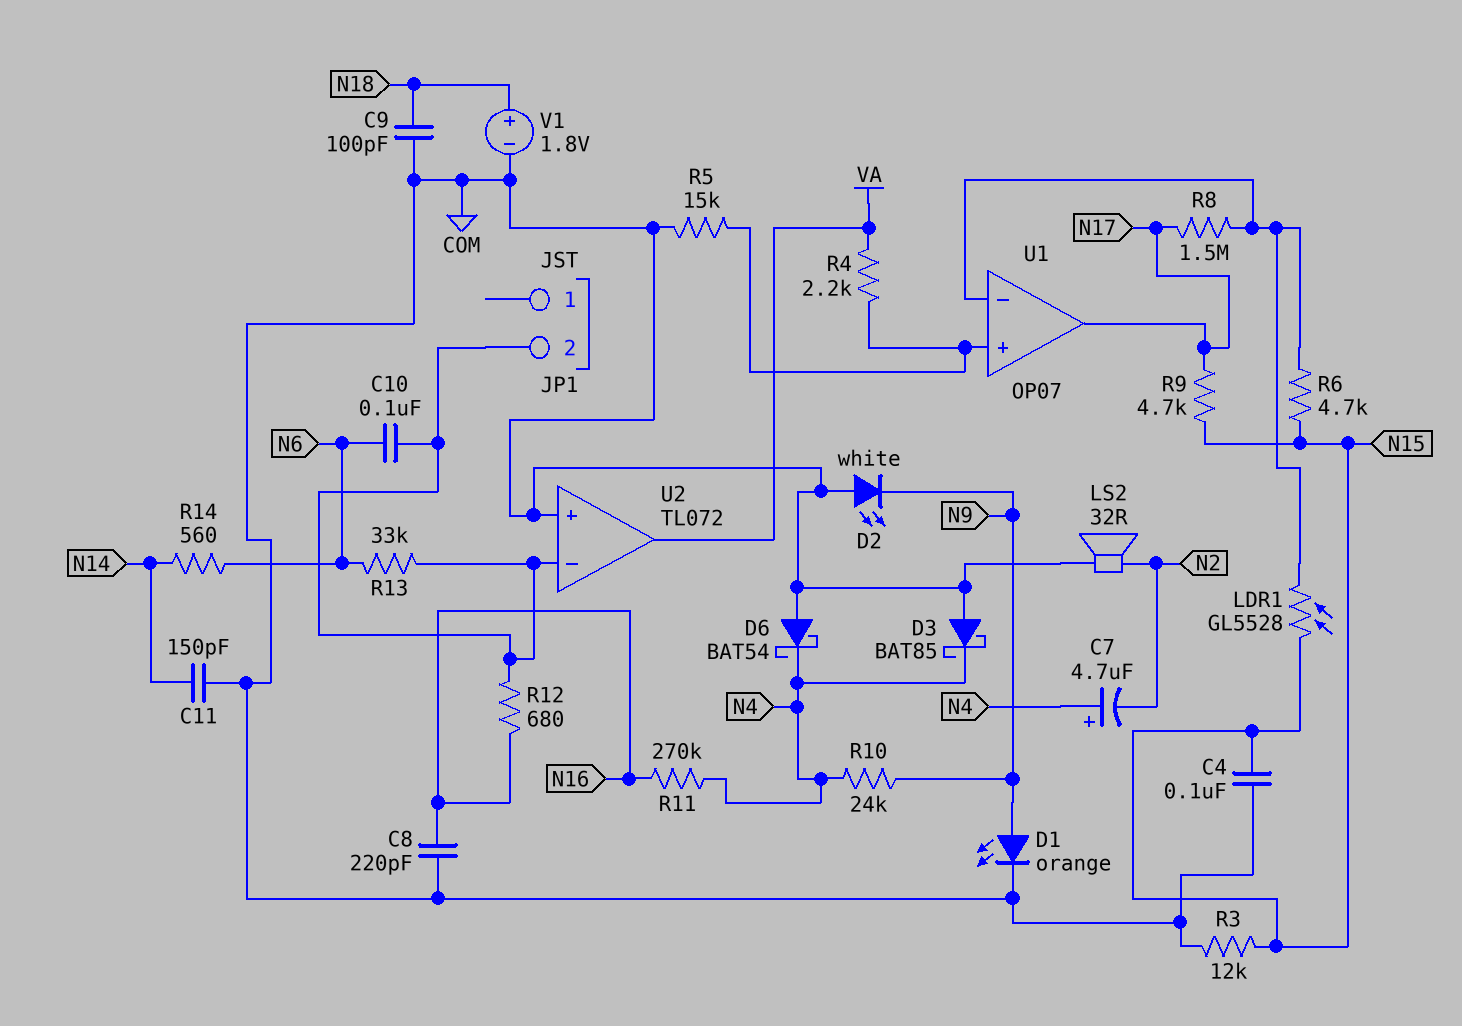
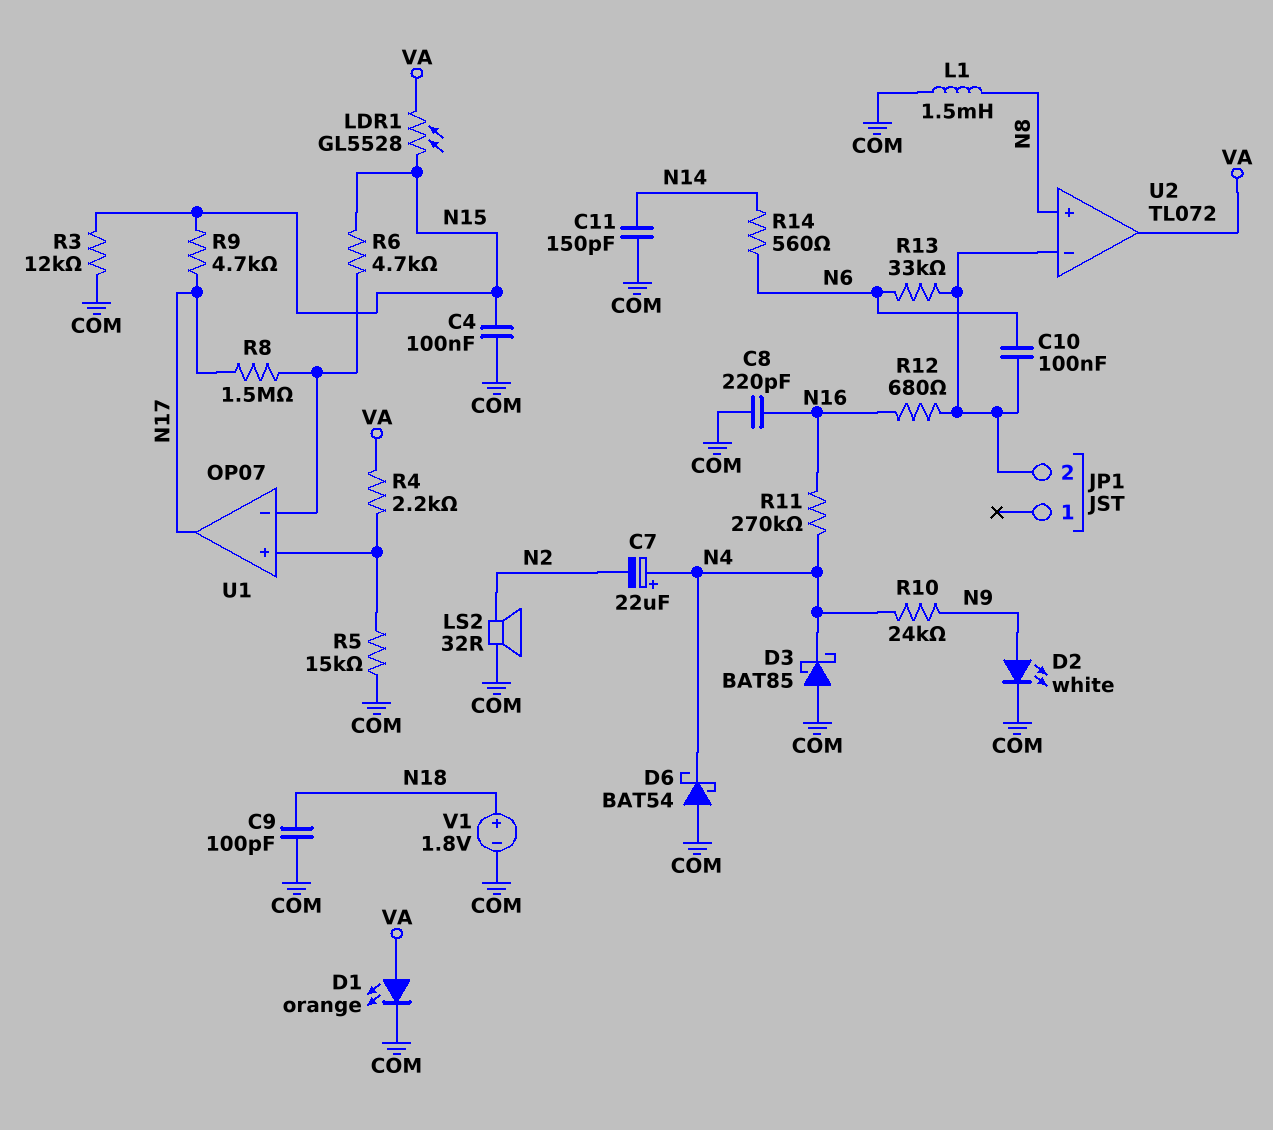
C7: 4.7uF (plus N4, minus N2) -> 22uF (plus N4, minus N2)
D1: LED orange (A N9, K COM) -> LED orange (A VA, K COM)
D2: LED white (A COM, K N9) -> LED white (A N9, K COM)
L1: none -> 1.5mH (COM, N8)
LDR1: GL5528 (N15, U1/in-) -> GL5528 (N15, VA)
U2 pin in+: COM -> N8

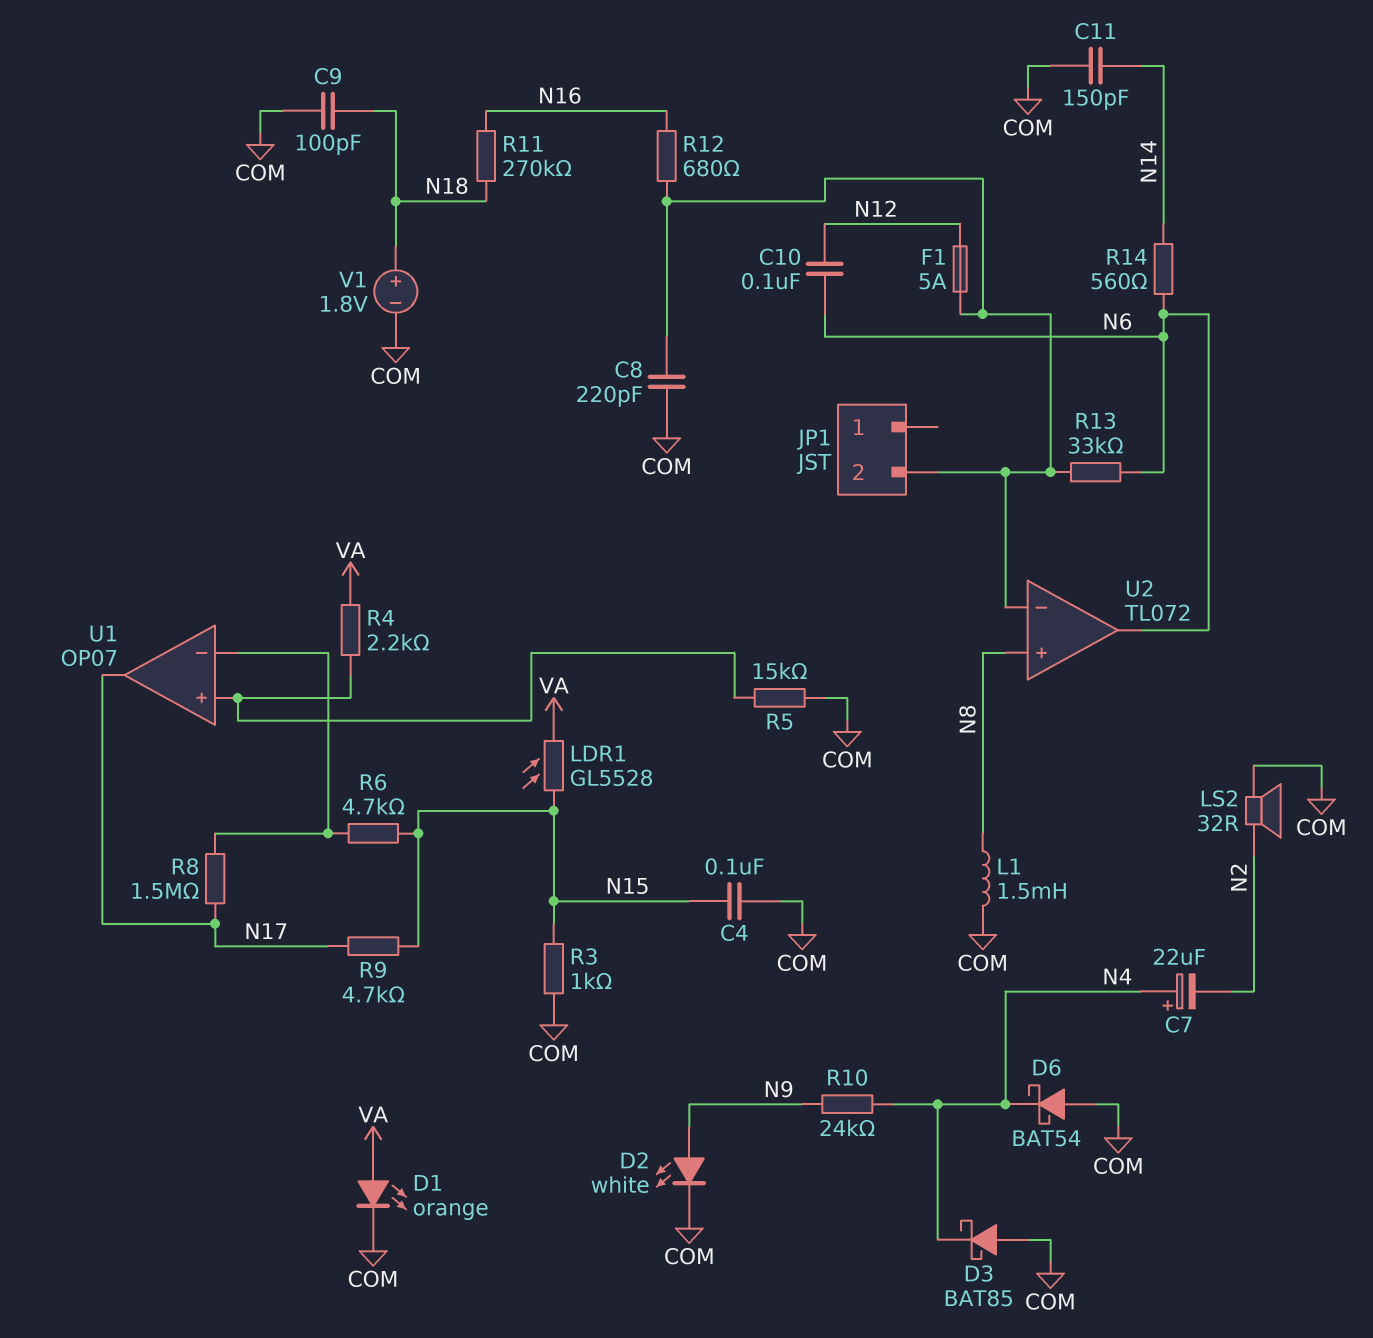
C8: 220pF (COM, N16) -> 220pF (COM, JP1/2)
C10: 100nF (JP1/2, N6) -> 100nF (N6, N12)
F1: none -> 5A (JP1/2, N12)
R3: 12k (COM, N15) -> 1k (COM, N15)
R11: 270k (N4, N16) -> 270k (N16, N18)
U2 pin out: VA -> N6

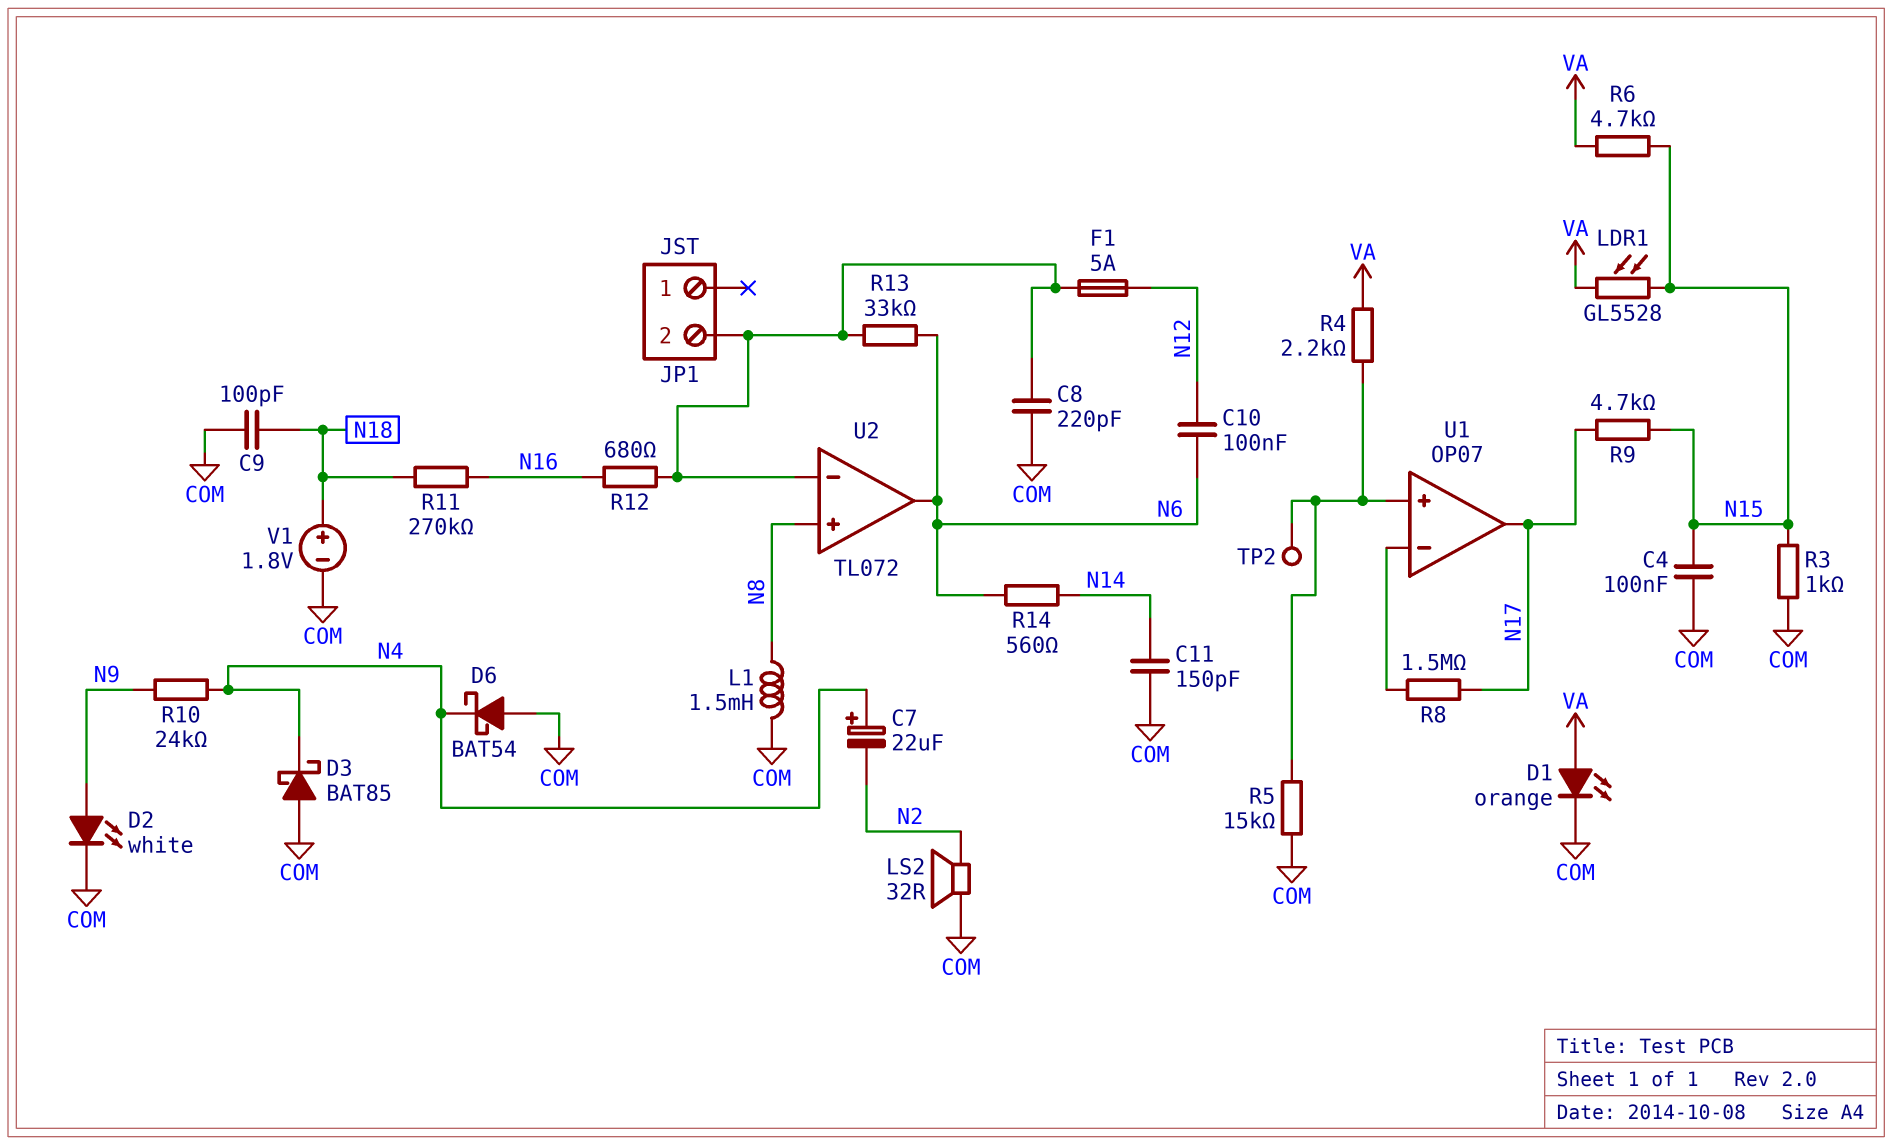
R6: 4.7k (N15, U1/in-) -> 4.7k (N15, VA)
TP2: none -> test point (U1/in+)

